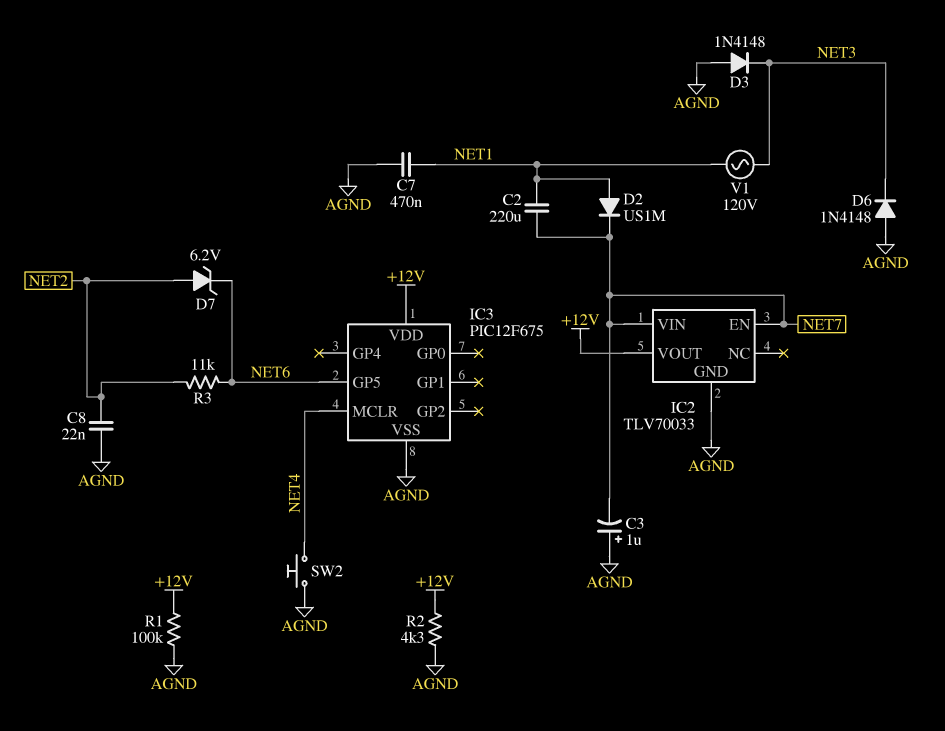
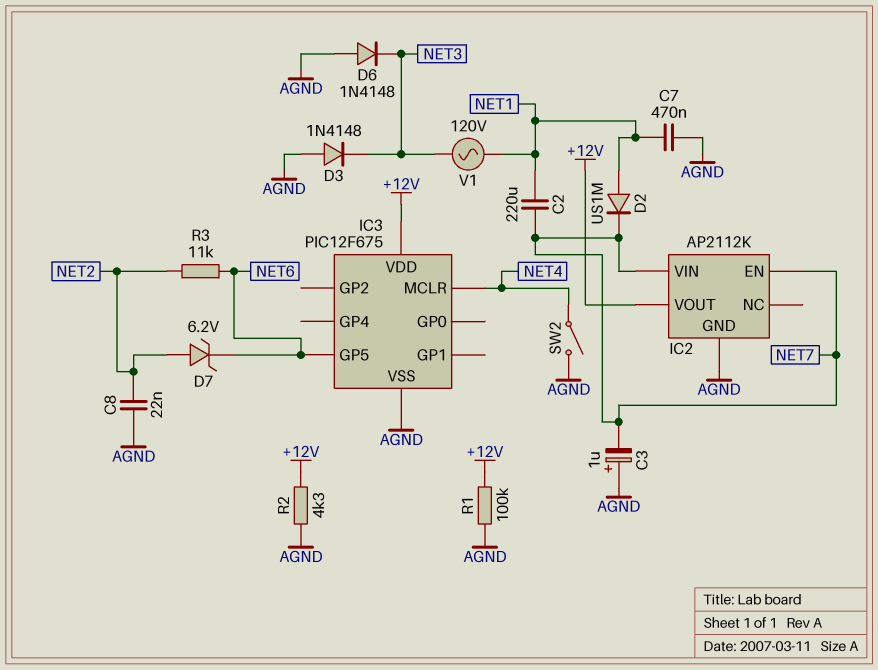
IC2: TLV70033 -> AP2112K
SW2: button (AGND, NET4) -> switch (AGND, NET4)

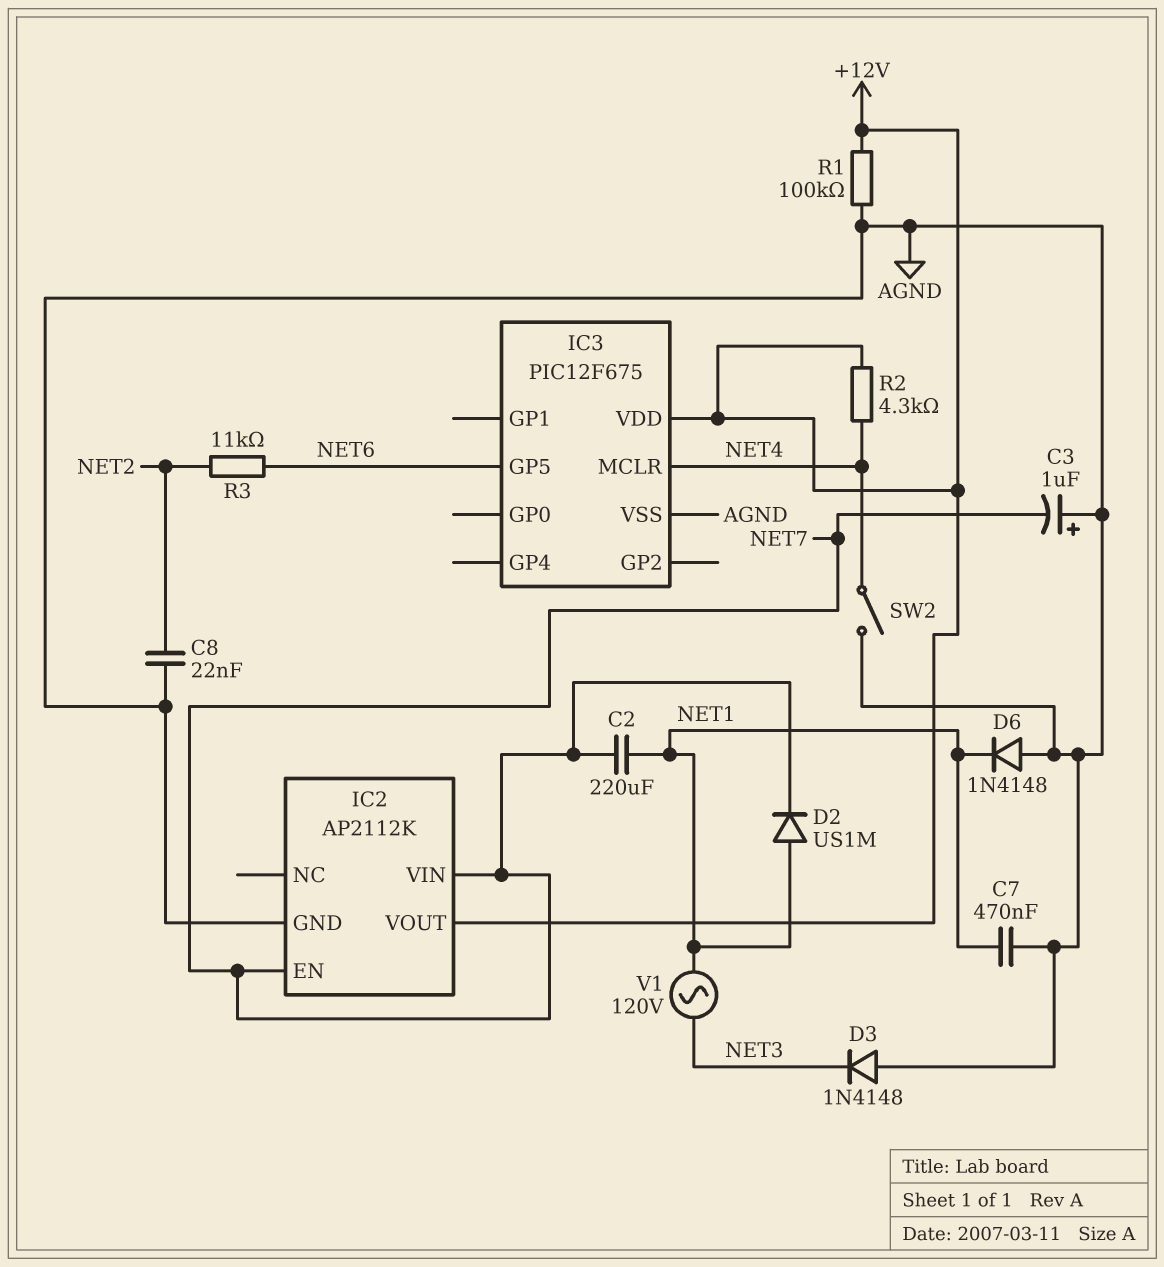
D6: diode 1N4148 (A AGND, K NET3) -> diode 1N4148 (A AGND, K NET1)
D7: zener 6.2V (A NET2, K NET6) -> none
R2: 4.3k (+12V, AGND) -> 4.3k (+12V, NET4)

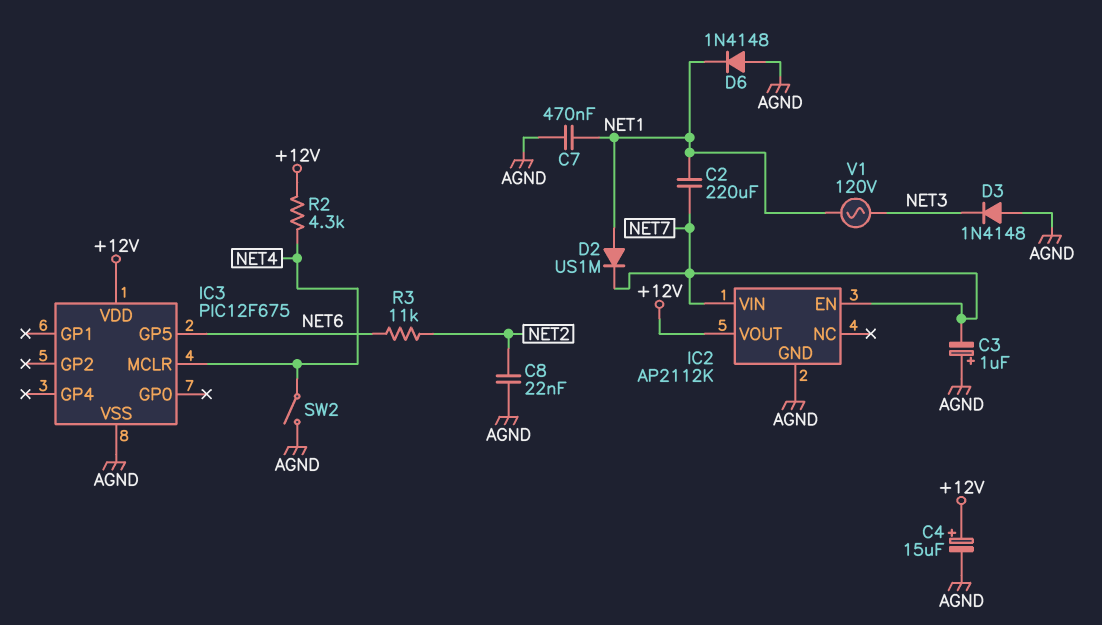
C4: none -> 15uF (plus +12V, minus AGND)
R1: 100k (+12V, AGND) -> none

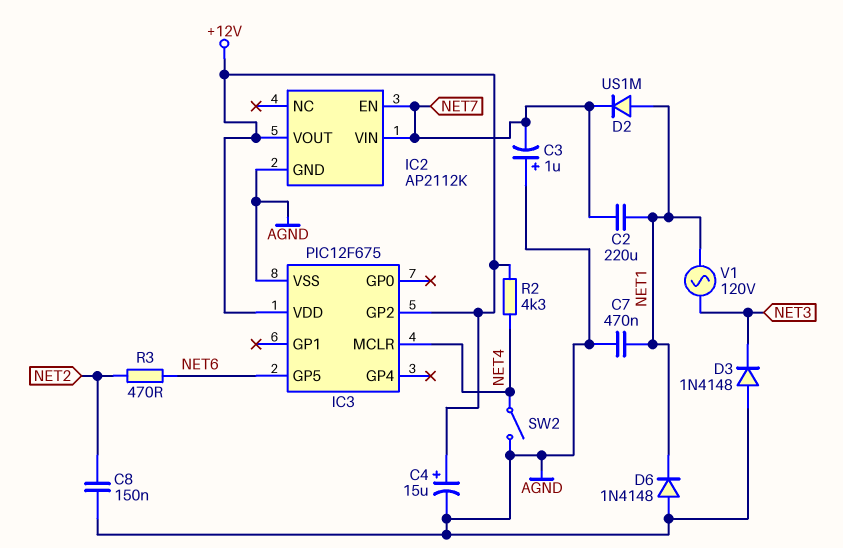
C8: 22nF (AGND, NET2) -> 150nF (AGND, NET2)
IC3 pin GP2: none -> +12V
R3: 11k (NET2, NET6) -> 470 (NET2, NET6)

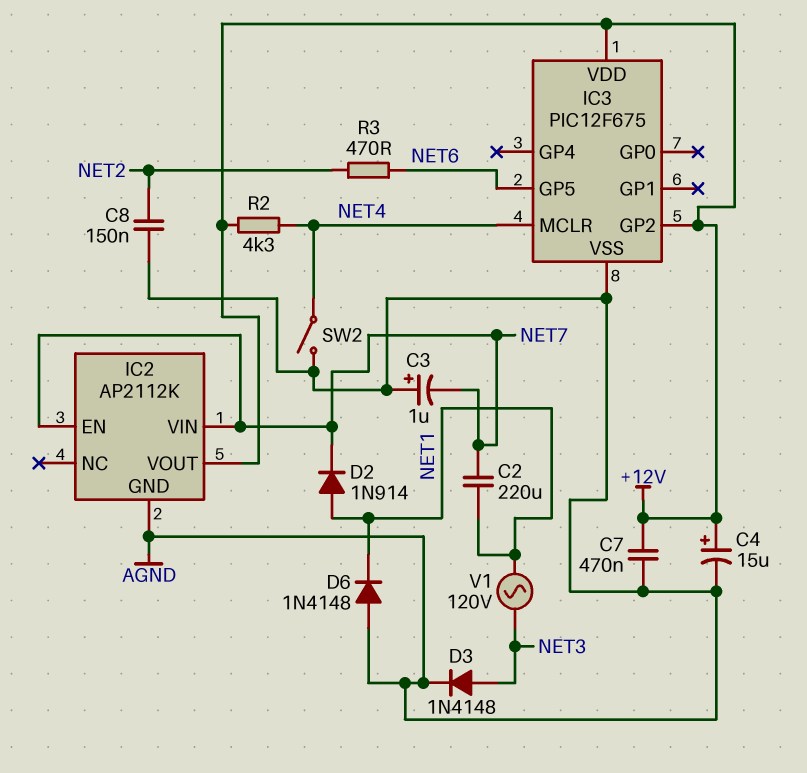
C7: 470nF (AGND, NET1) -> 470nF (+12V, AGND)
D2: diode US1M (A NET1, K NET7) -> diode 1N914 (A NET1, K NET7)
D3: diode 1N4148 (A AGND, K NET3) -> diode 1N4148 (A NET3, K AGND)

